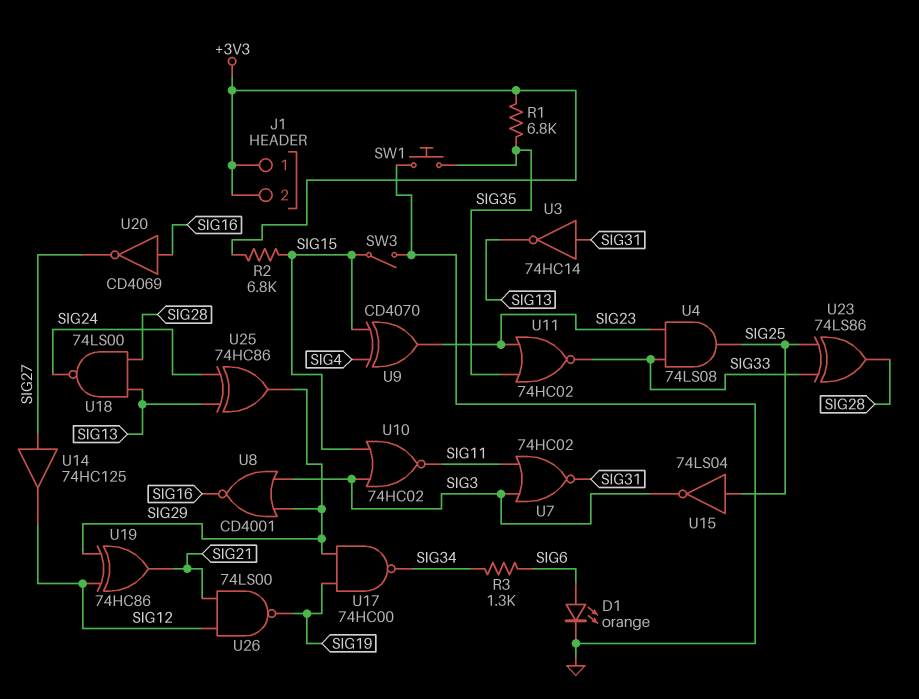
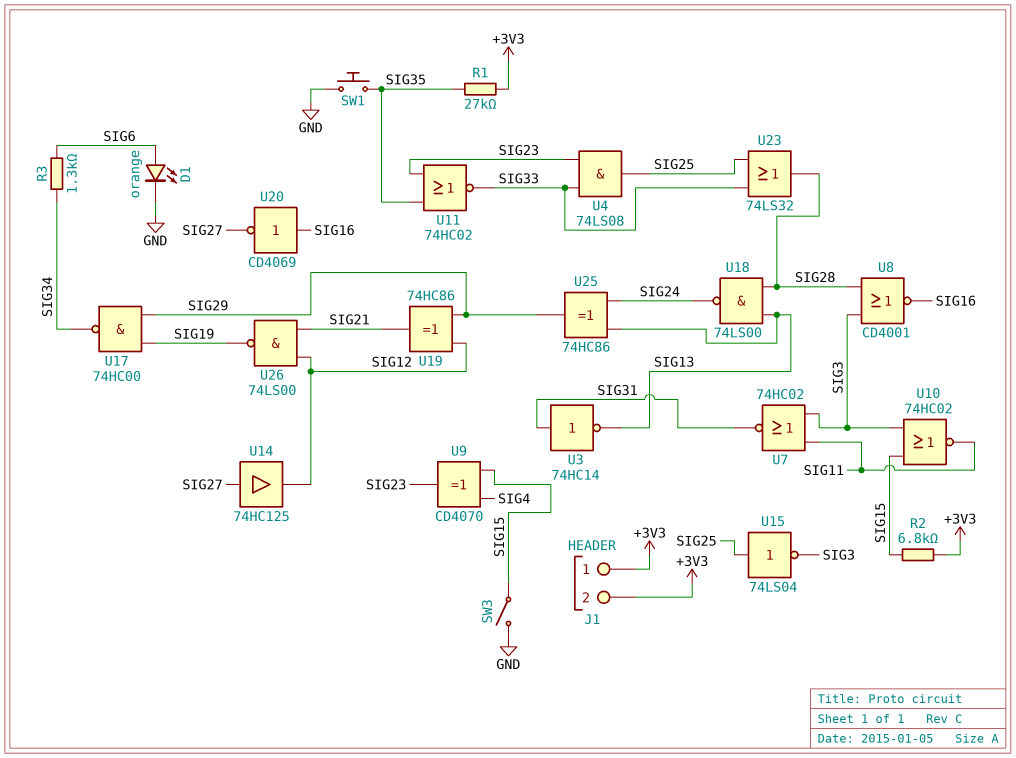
R1: 6.8k (+3V3, SIG35) -> 27k (+3V3, SIG35)
U8: NOR CD4001 (in SIG3, in SIG29, out SIG16) -> NOR CD4001 (in SIG3, in SIG28, out SIG16)
U23: XOR 74LS86 (in SIG25, in SIG33, out SIG28) -> OR 74LS32 (in SIG25, in SIG33, out SIG28)

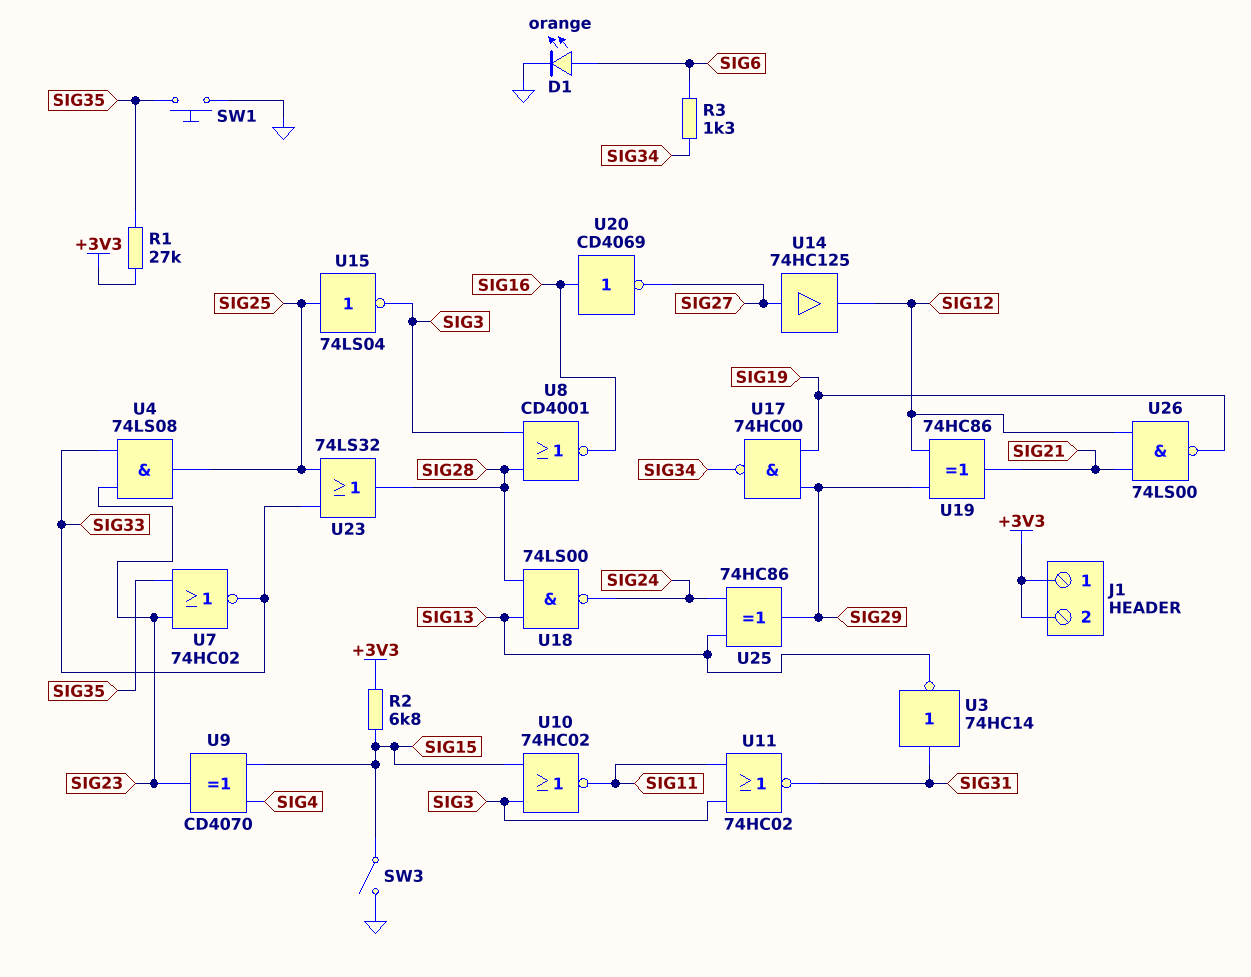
U7: NOR 74HC02 (in SIG3, in SIG11, out SIG31) -> NOR 74HC02 (in SIG23, in SIG35, out SIG33)
U11: NOR 74HC02 (in SIG23, in SIG35, out SIG33) -> NOR 74HC02 (in SIG3, in SIG11, out SIG31)

